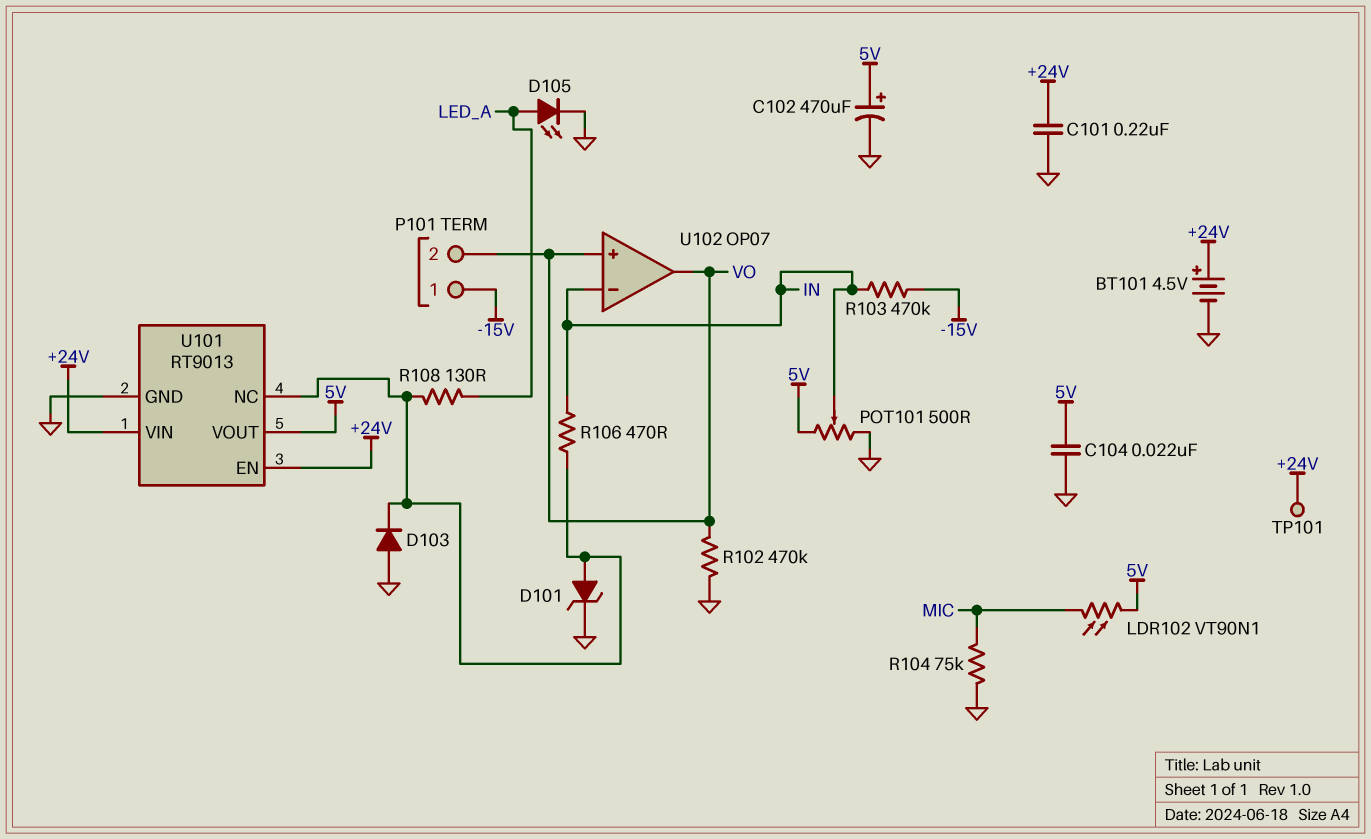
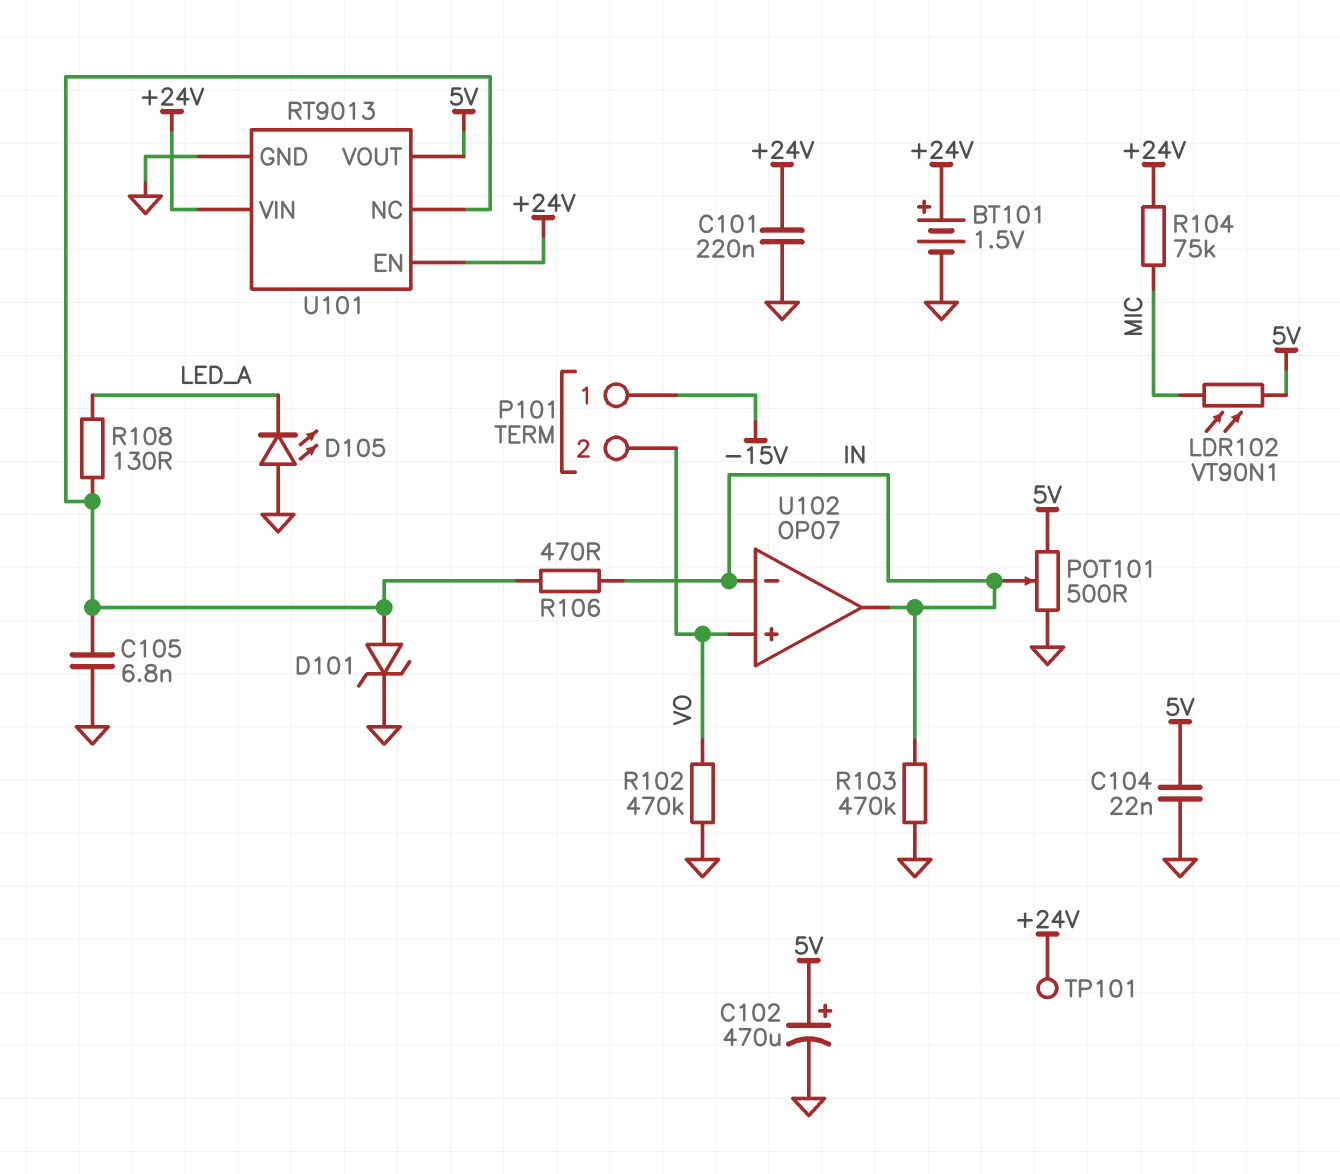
BT101: 4.5V (plus +24V, minus GND) -> 1.5V (plus +24V, minus GND)
C105: none -> 6.8nF (GND, U101/NC)
D103: diode (A GND, K U101/NC) -> none
D105: LED (A LED_A, K GND) -> LED (A GND, K LED_A)
R103: 470k (-15V, IN) -> 470k (GND, IN)
R104: 75k (GND, MIC) -> 75k (+24V, MIC)
U102 pin out: VO -> IN

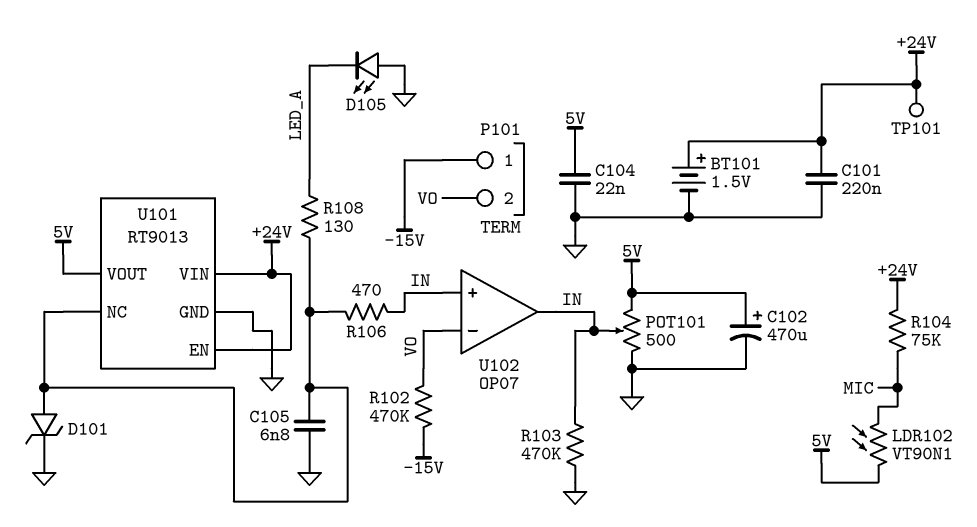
R102: 470k (GND, VO) -> 470k (-15V, VO)
U102 pin in+: VO -> IN
U102 pin in-: IN -> VO

